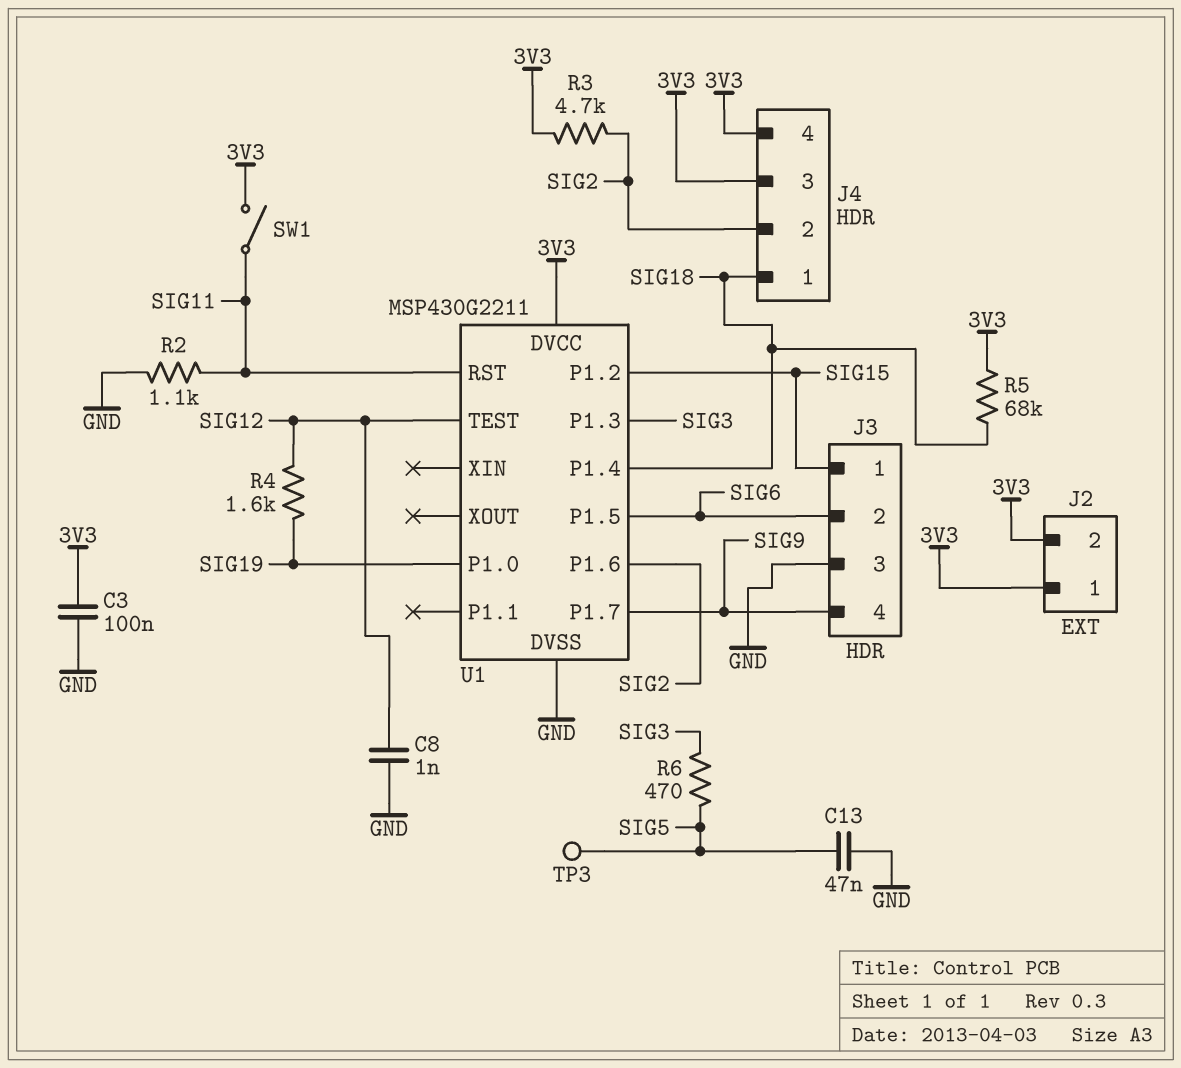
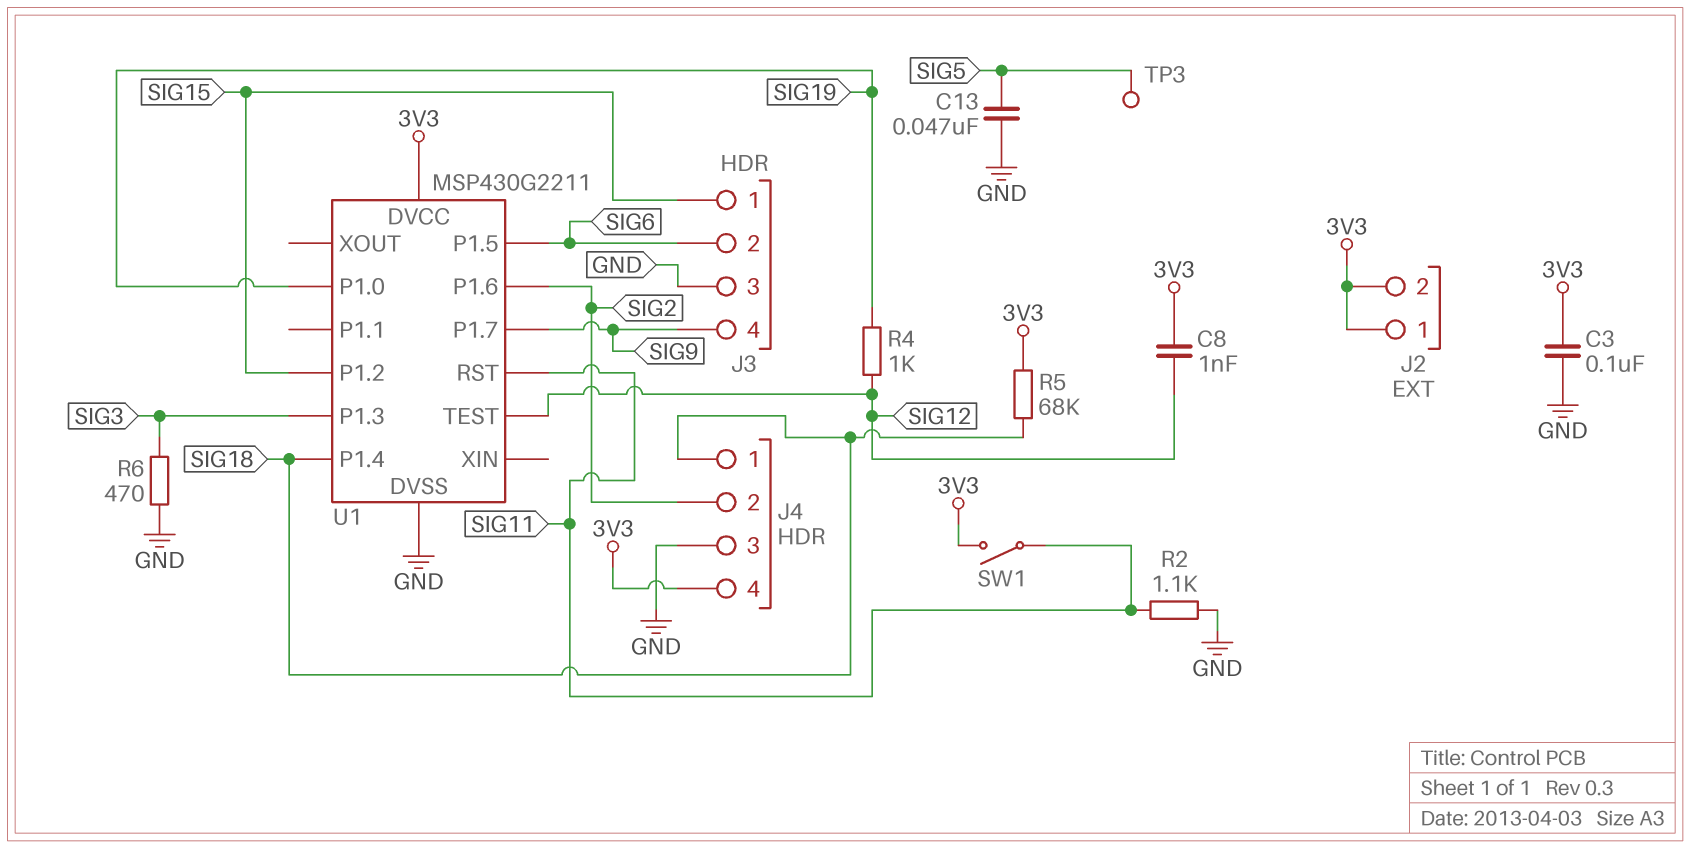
C8: 1nF (GND, SIG12) -> 1nF (3V3, SIG12)
J4 pin 3: 3V3 -> GND
R3: 4.7k (3V3, SIG2) -> none
R4: 1.6k (SIG12, SIG19) -> 1k (SIG12, SIG19)
R6: 470 (SIG3, SIG5) -> 470 (GND, SIG3)

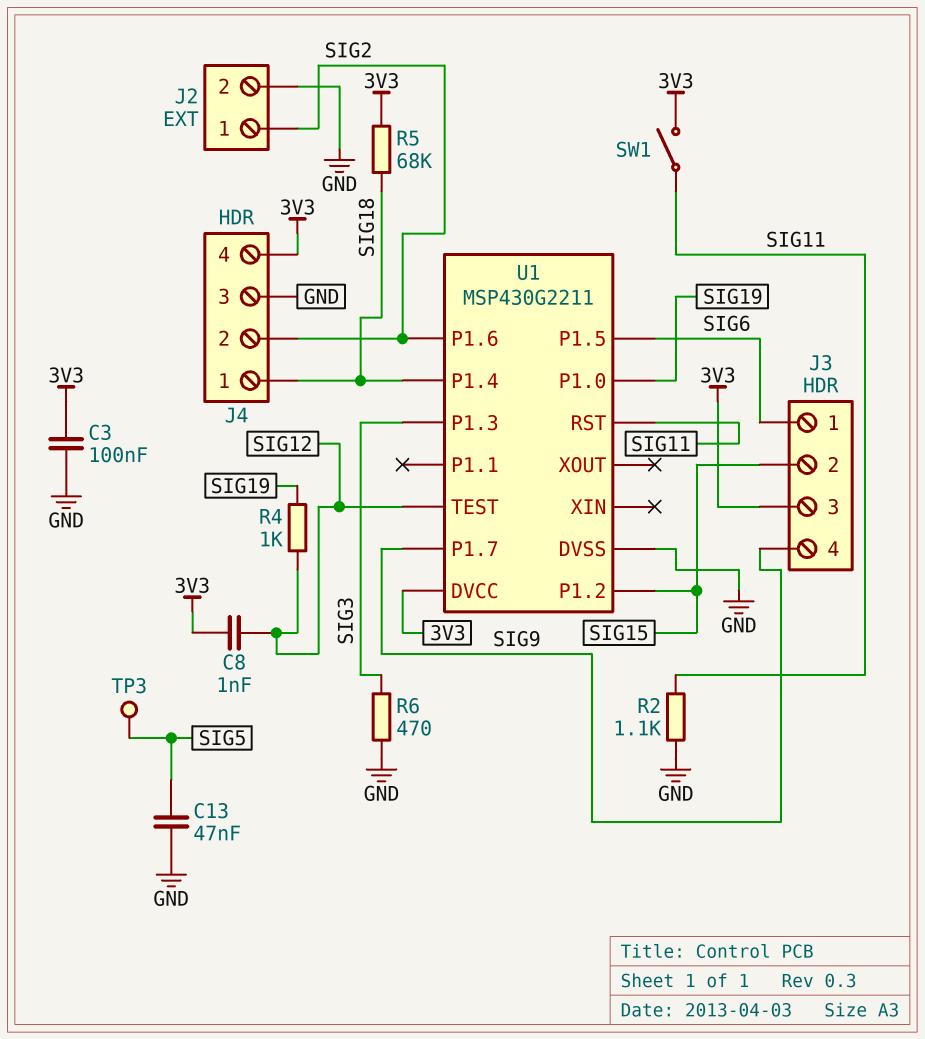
J2 pin 1: 3V3 -> SIG2
J2 pin 2: 3V3 -> GND
J3 pin 1: SIG15 -> SIG6
J3 pin 2: SIG6 -> SIG15
J3 pin 3: GND -> 3V3

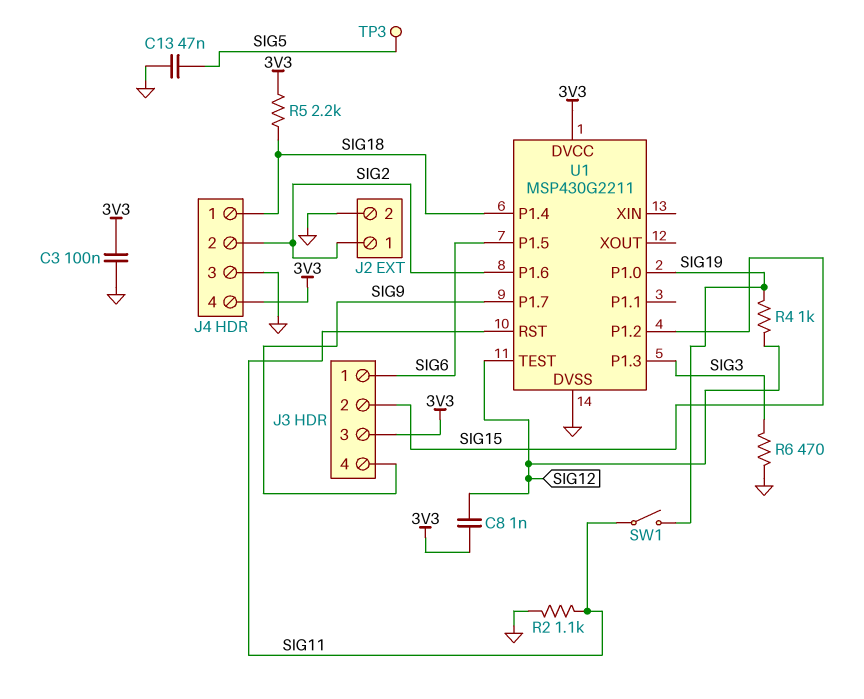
R5: 68k (3V3, SIG18) -> 2.2k (3V3, SIG18)
SW1: switch (3V3, SIG11) -> switch (SIG11, SIG19)

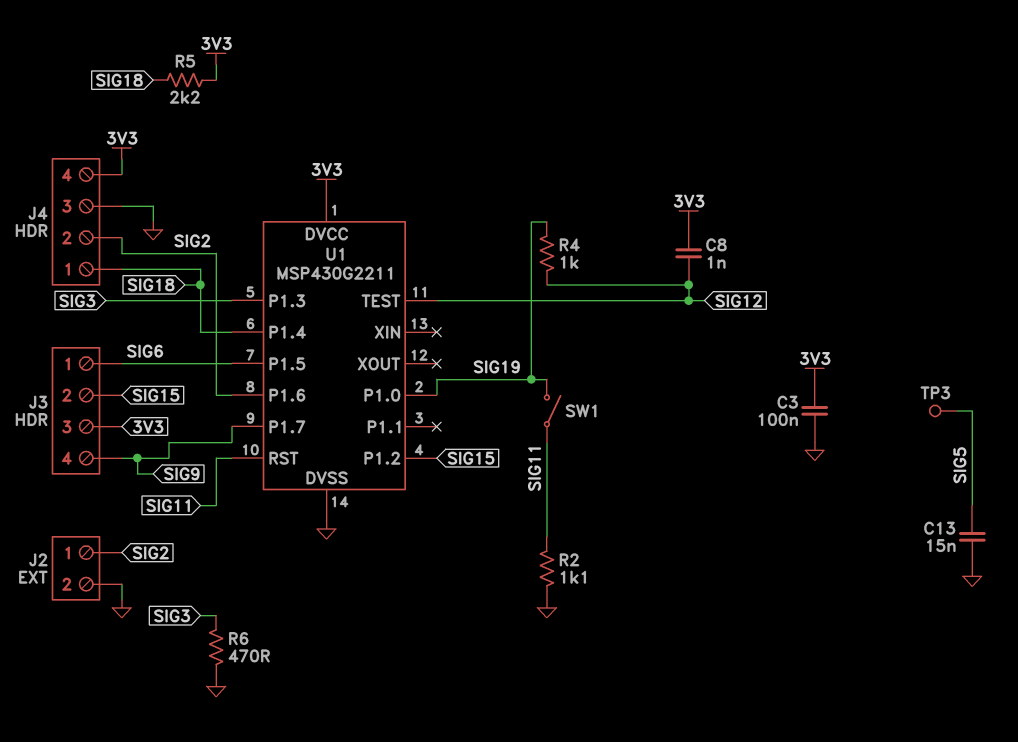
C13: 47nF (GND, SIG5) -> 15nF (GND, SIG5)

